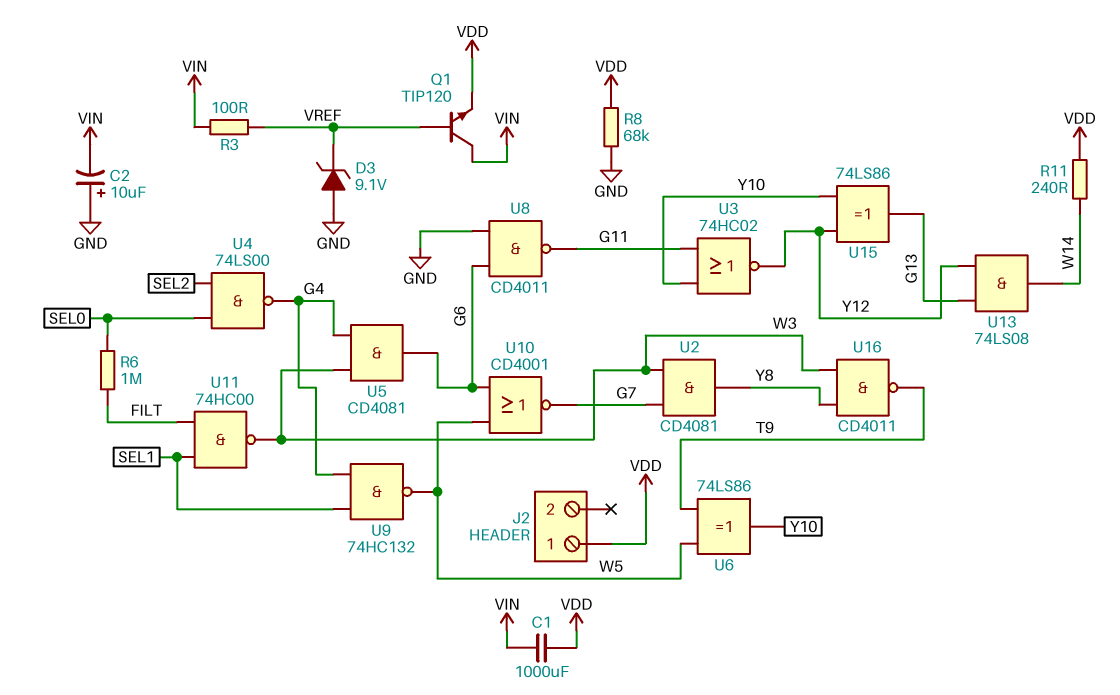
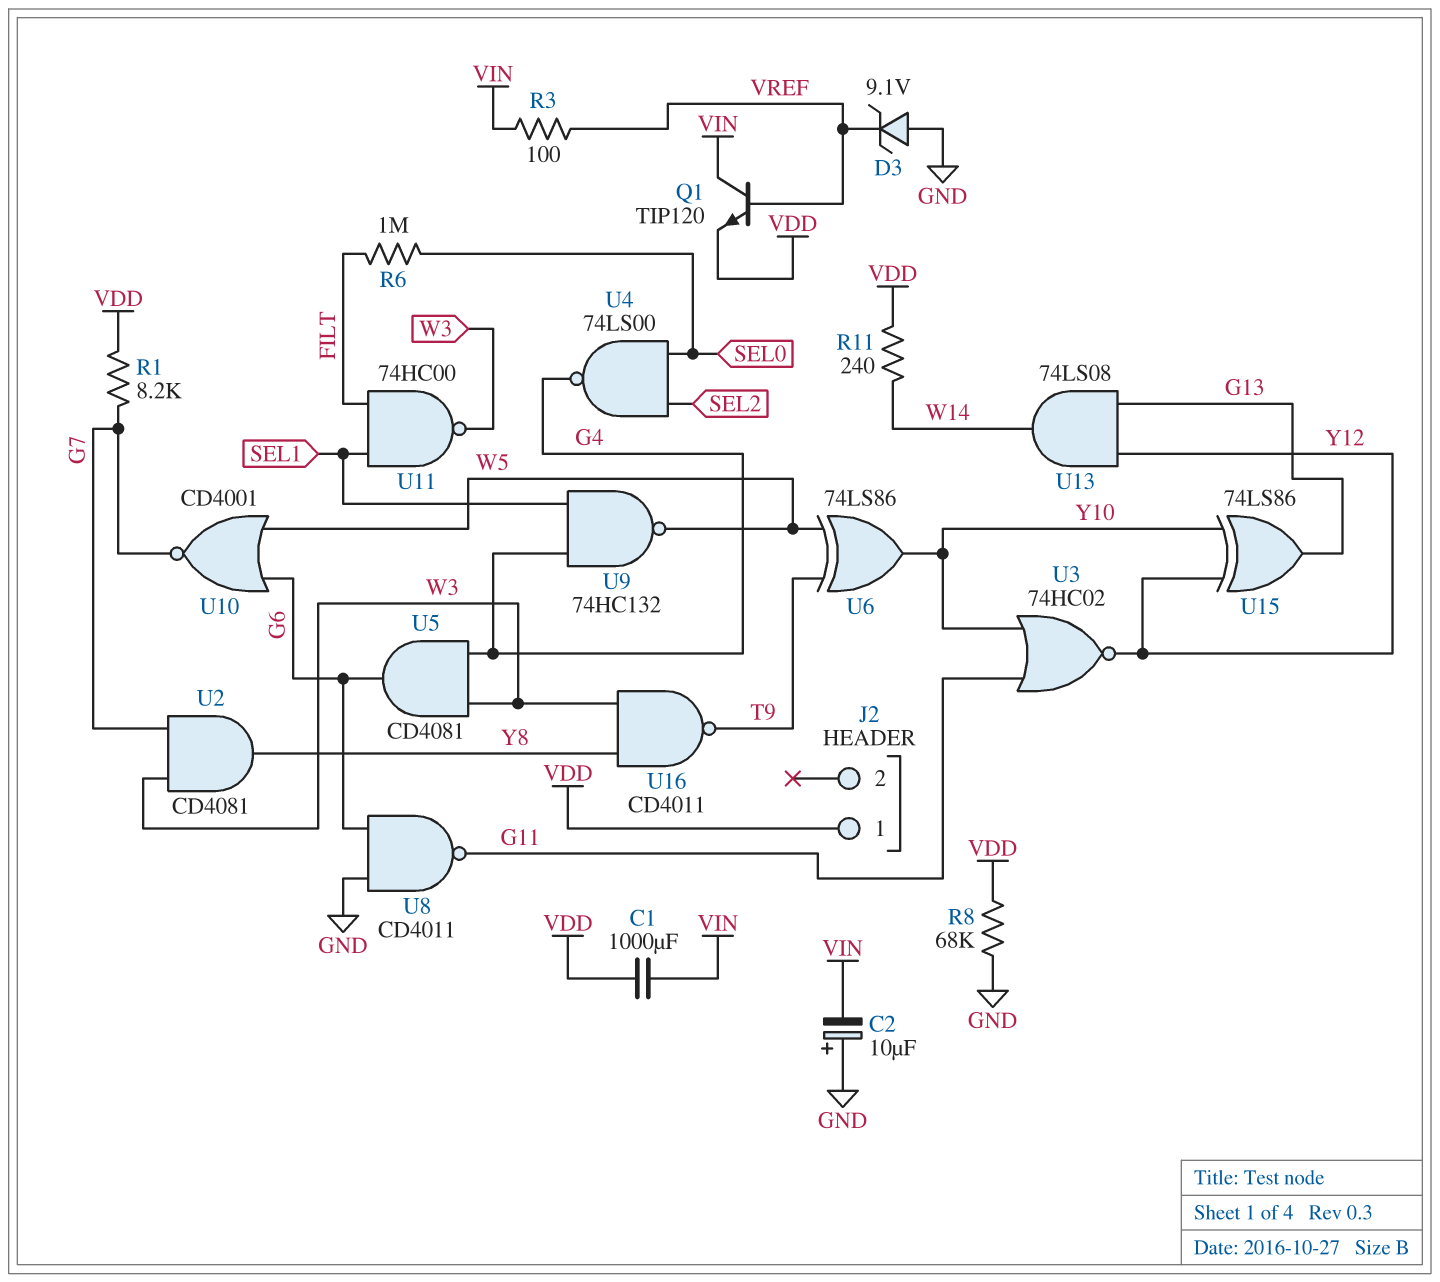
R1: none -> 8.2k (G7, VDD)

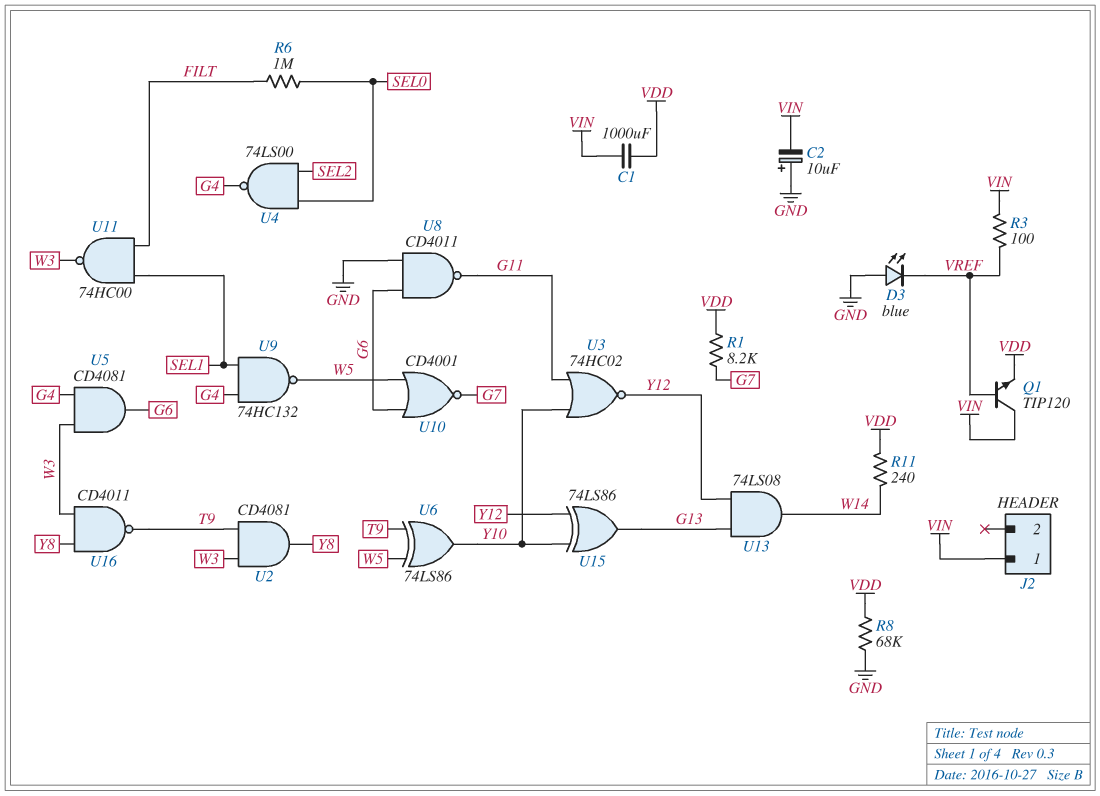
D3: zener 9.1V (A GND, K VREF) -> LED blue (A GND, K VREF)
J2 pin 1: VDD -> VIN
U2: AND CD4081 (in G7, in W3, out Y8) -> AND CD4081 (in T9, in W3, out Y8)

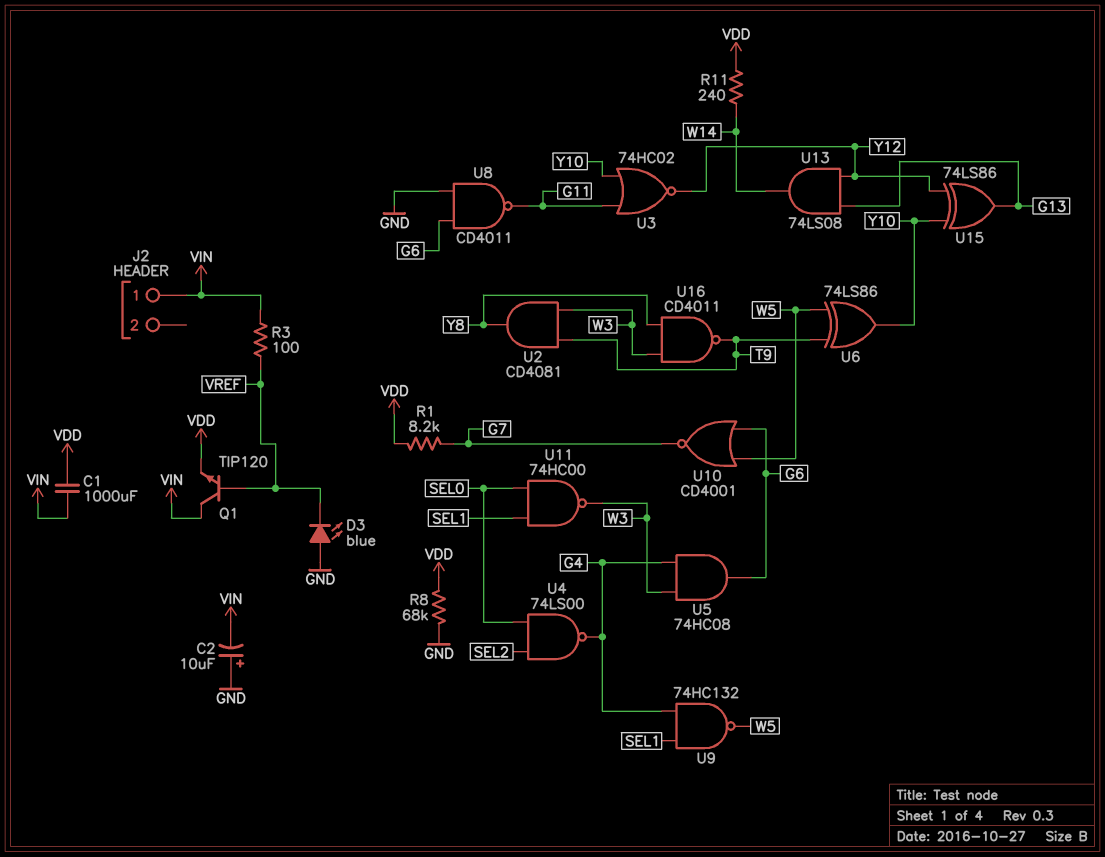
R6: 1M (FILT, SEL0) -> none
U5: AND CD4081 (in G4, in W3, out G6) -> AND 74HC08 (in G4, in W3, out G6)
U11: NAND 74HC00 (in FILT, in SEL1, out W3) -> NAND 74HC00 (in SEL0, in SEL1, out W3)

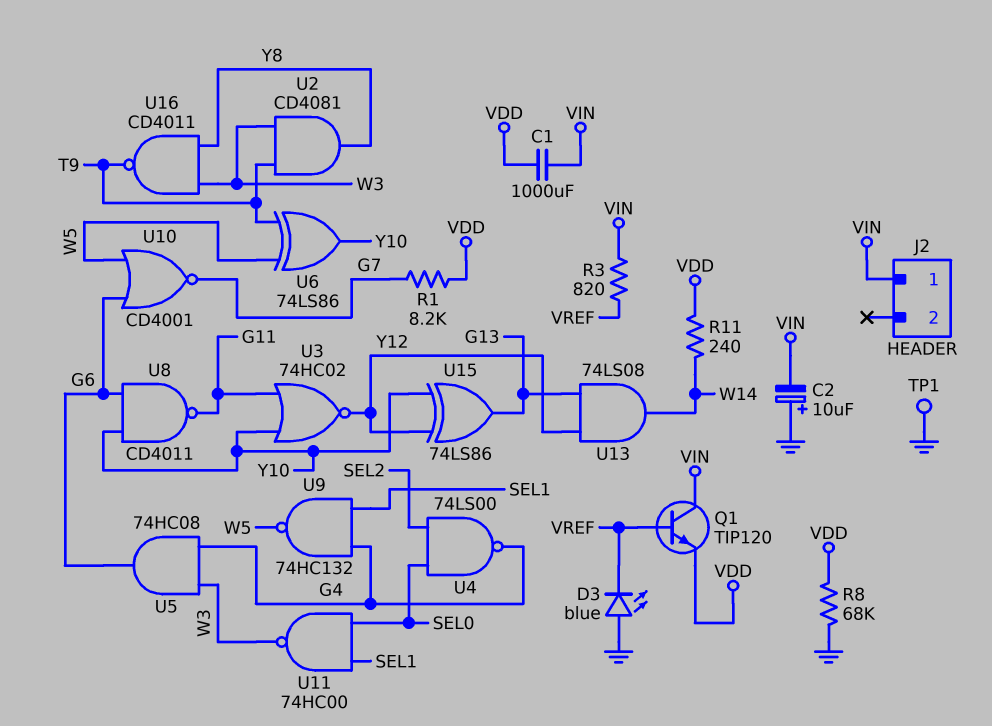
R3: 100 (VIN, VREF) -> 820 (VIN, VREF)
TP1: none -> test point (GND)
U8: NAND CD4011 (in G6, in GND, out G11) -> NAND CD4011 (in G6, in Y10, out G11)

